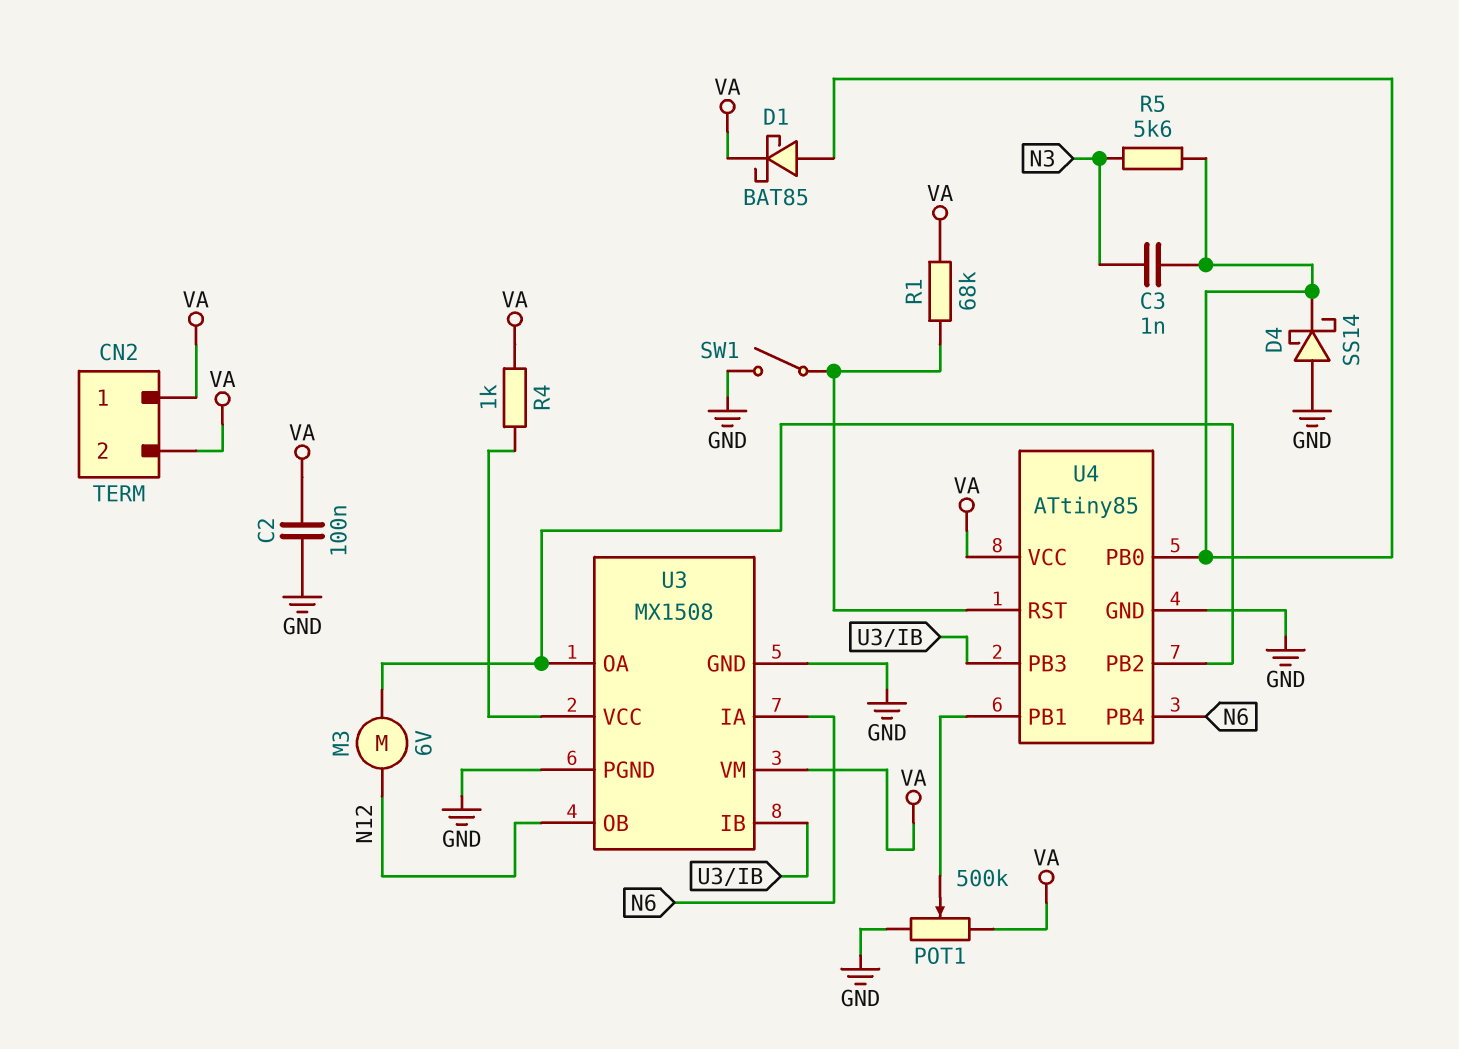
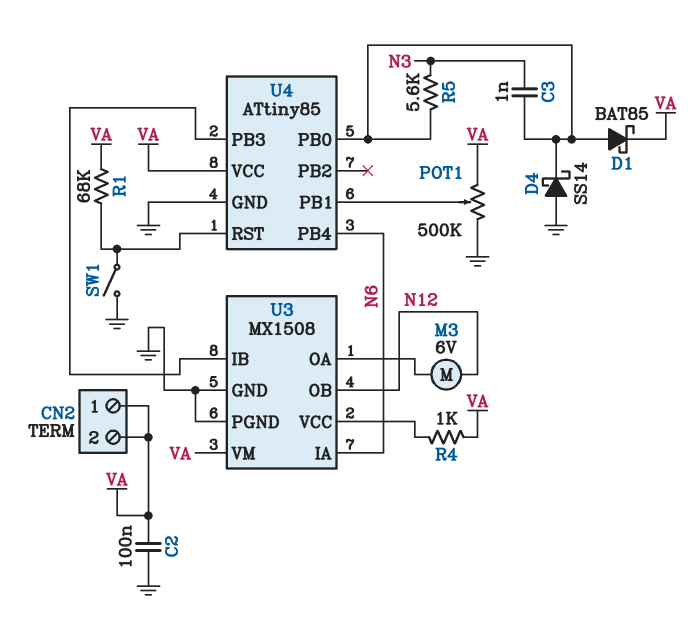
U4 pin PB2: U3/OA -> none

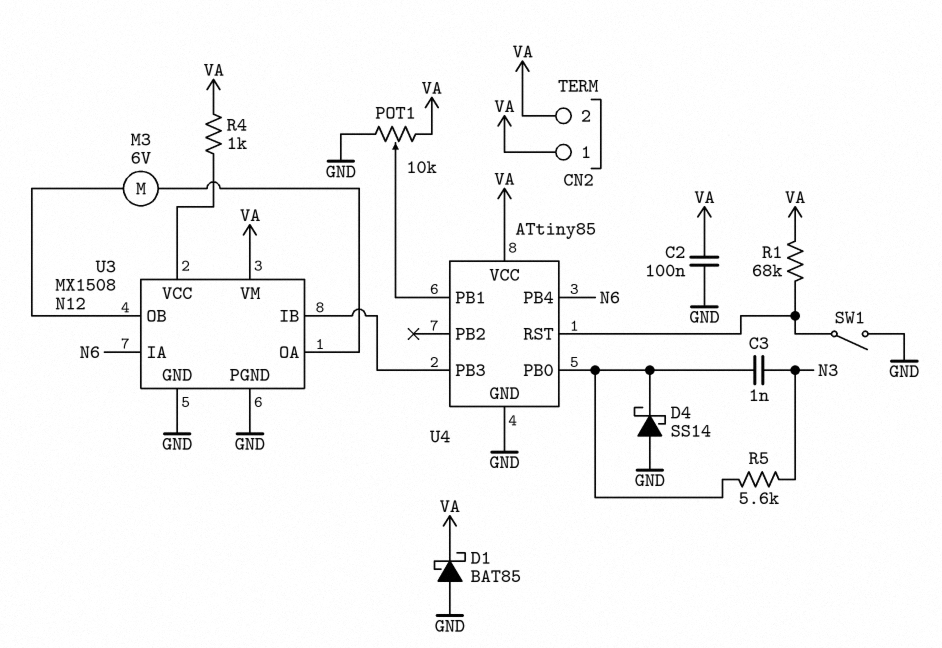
D1: schottky BAT85 (A U4/PB0, K VA) -> schottky BAT85 (A GND, K VA)
POT1: 500k (GND, VA, wiper U4/PB1) -> 10k (GND, VA, wiper U4/PB1)

